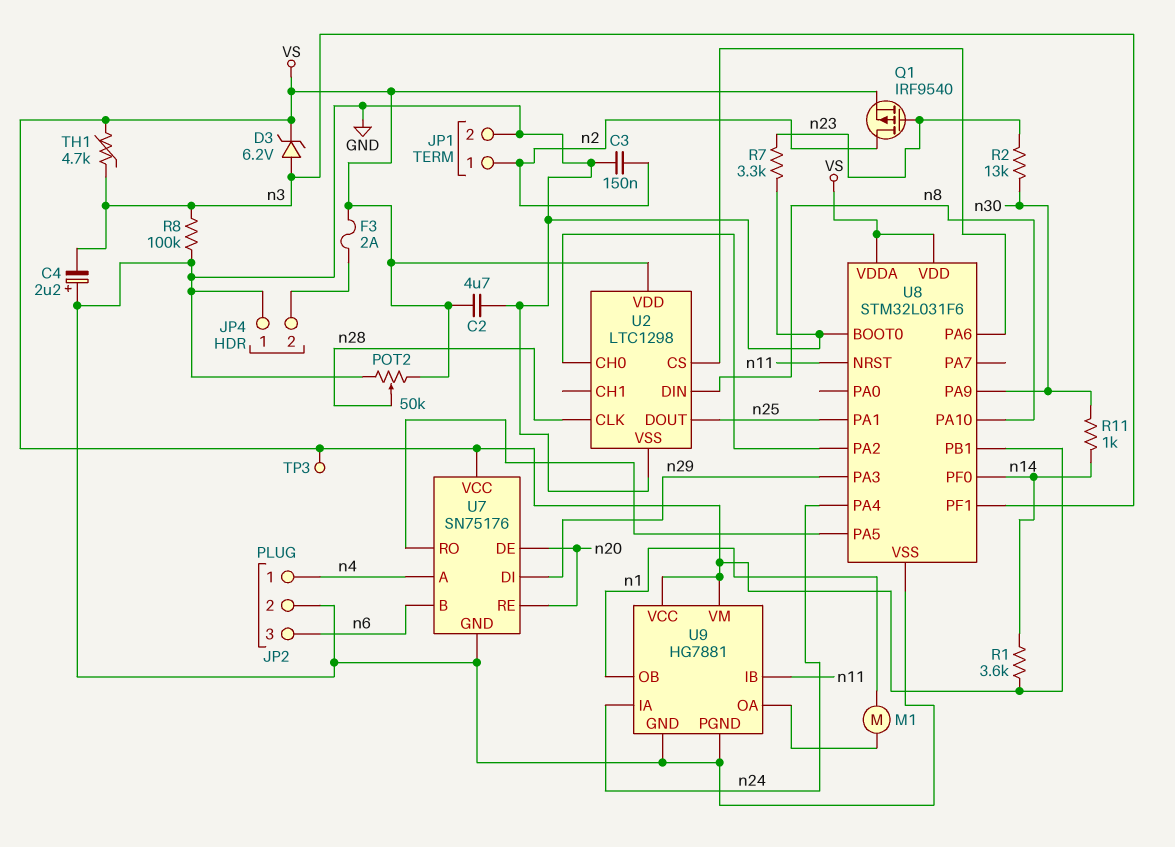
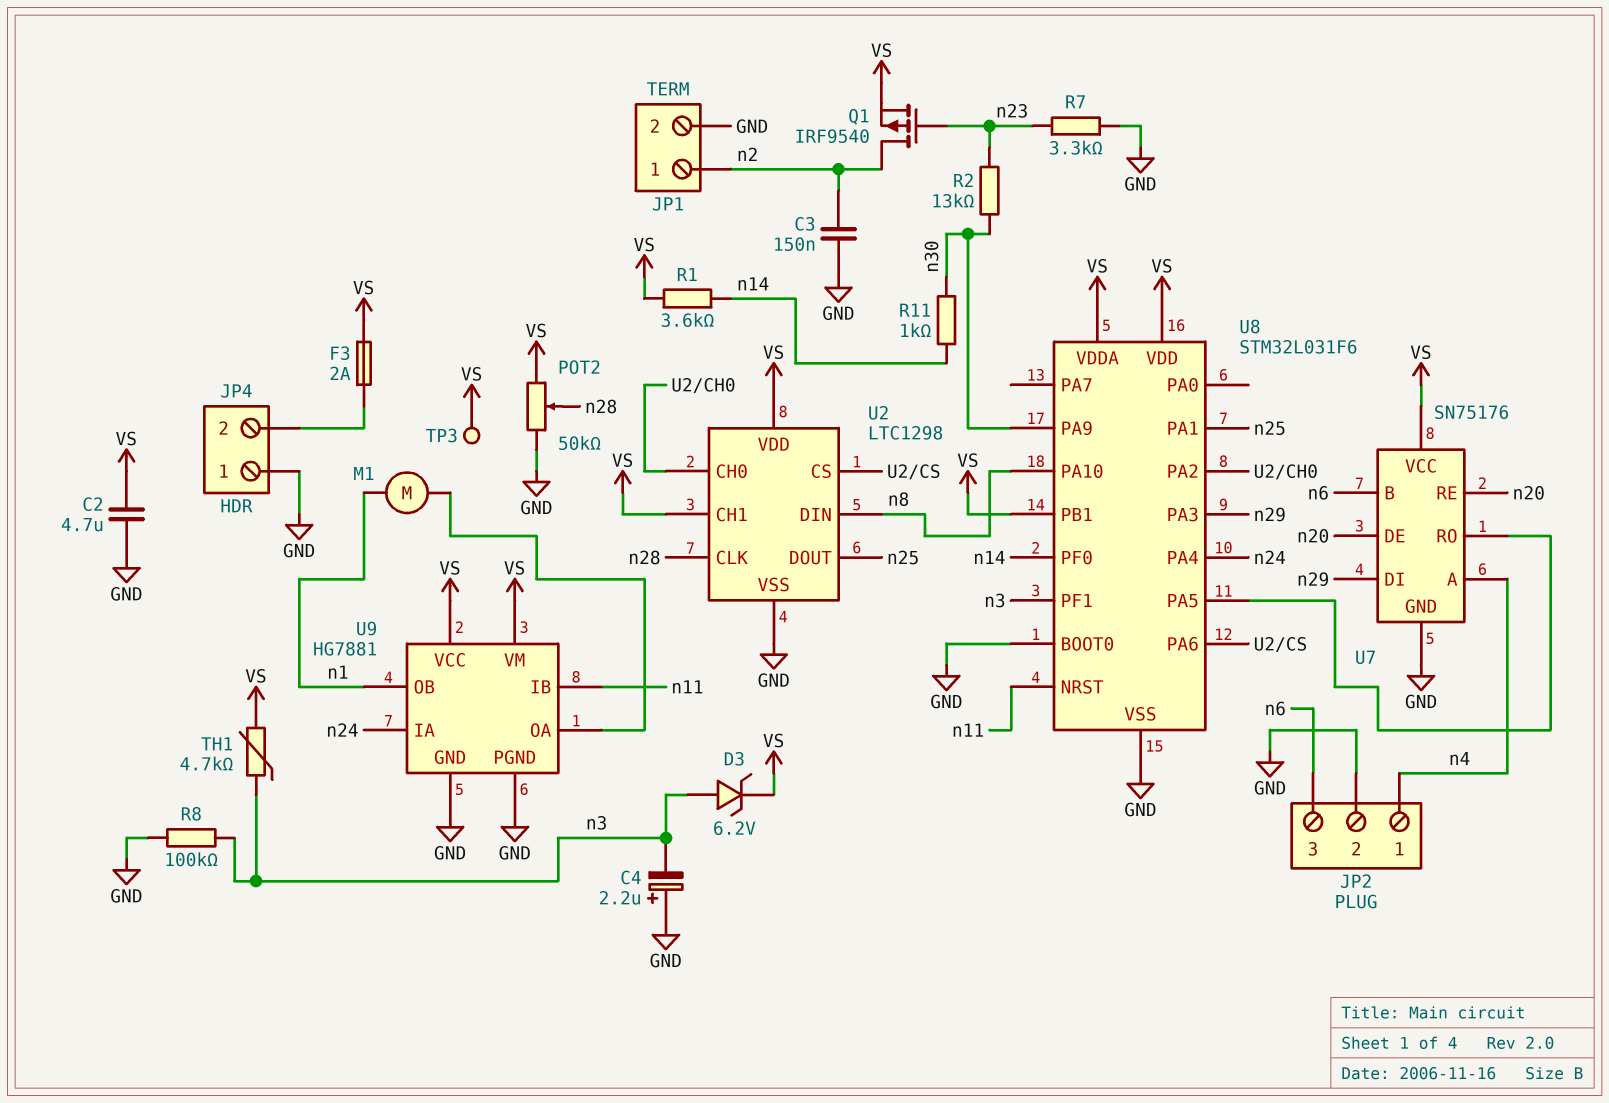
U2 pin CH1: none -> VS

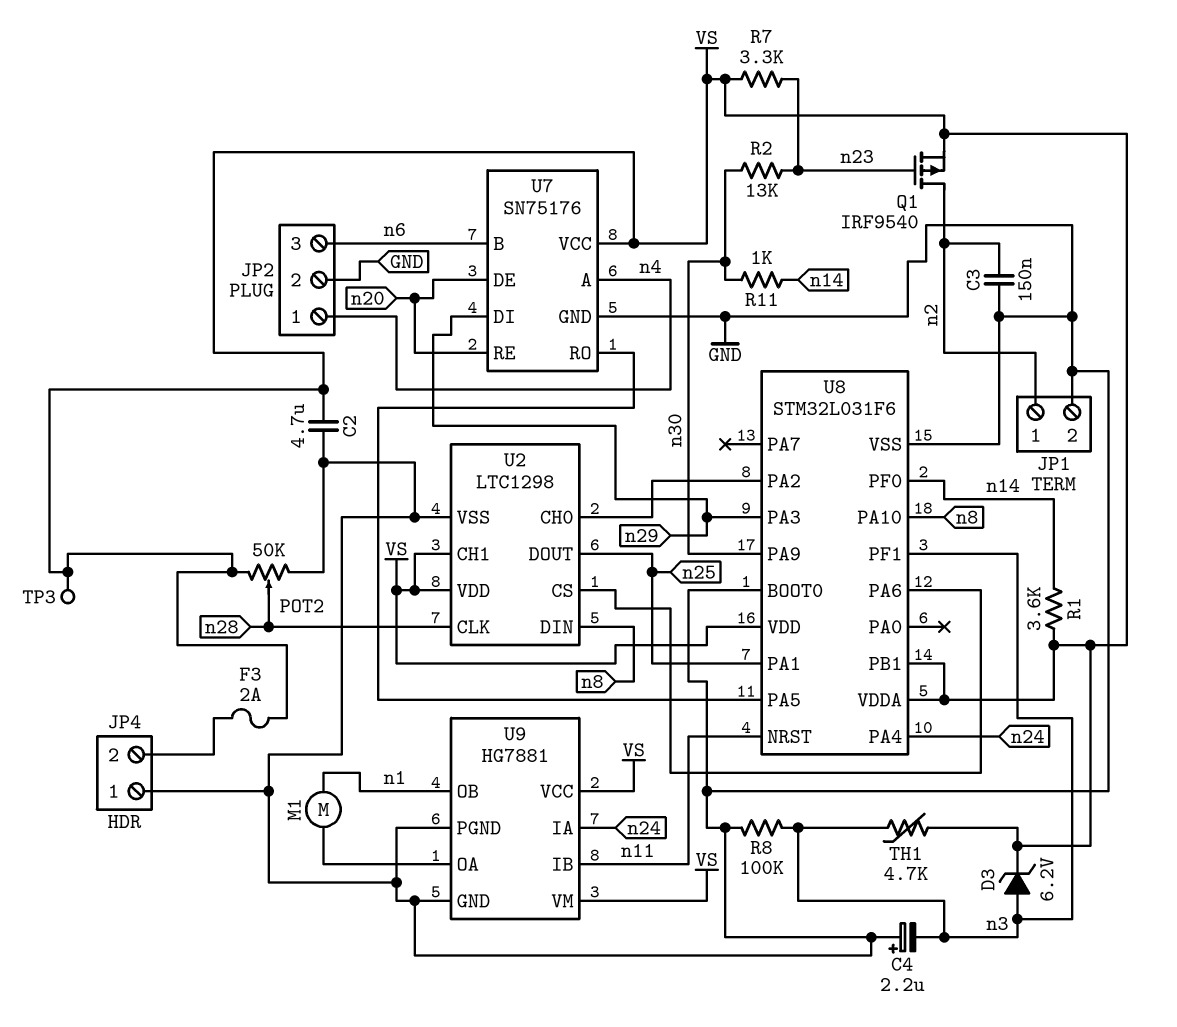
R7: 3.3k (GND, n23) -> 3.3k (VS, n23)

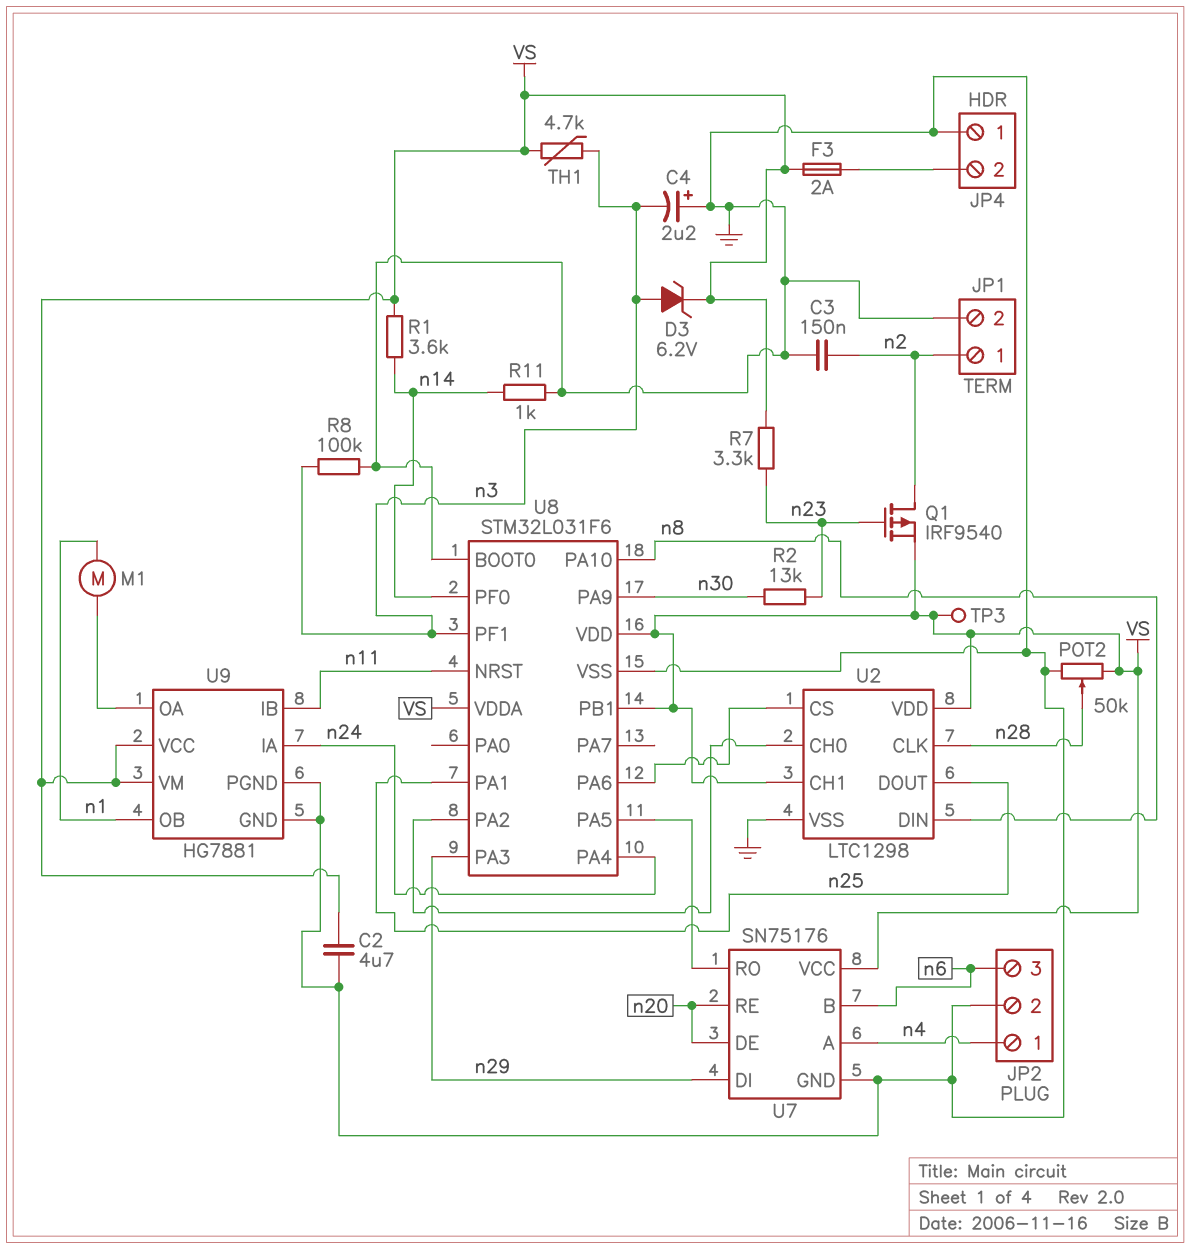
R11: 1k (n14, n30) -> 1k (GND, n14)

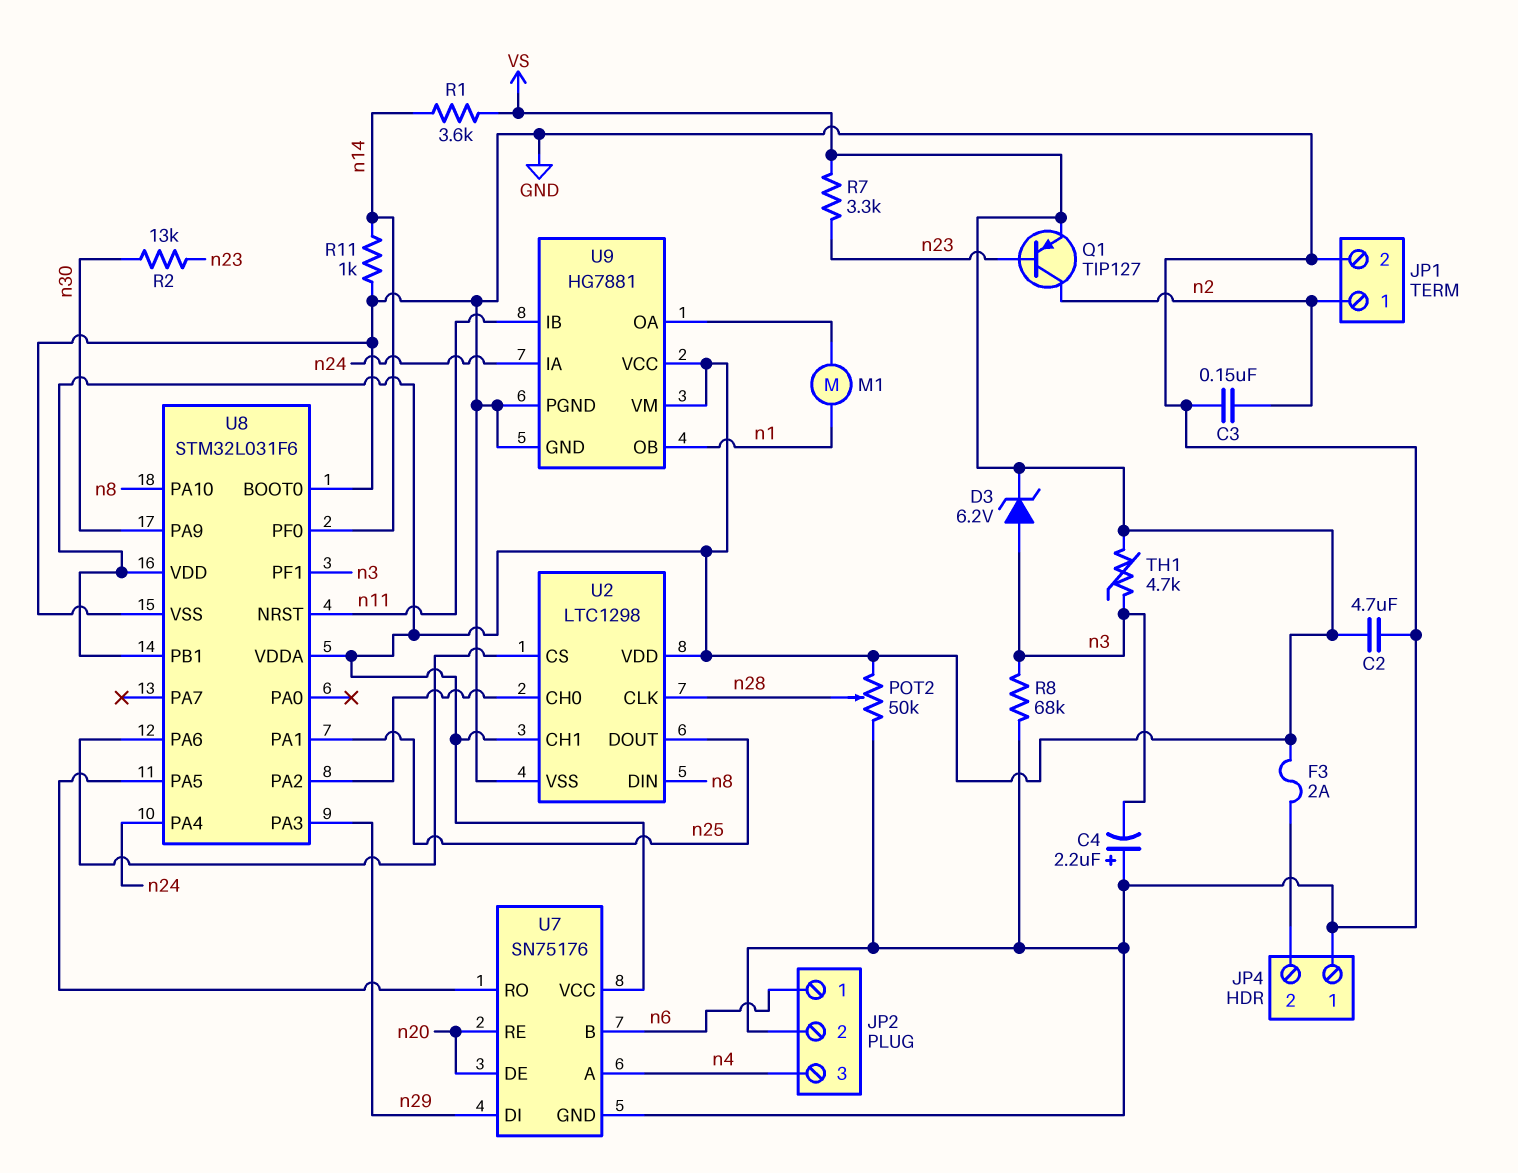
JP2 pin 1: n4 -> n6
JP2 pin 3: n6 -> n4
Q1: PMOS IRF9540 (G n23, D n2, S VS) -> PNP TIP127 (B n23, C n2, E VS)
R8: 100k (GND, n3) -> 68k (GND, n3)
TP3: test point (VS) -> none

